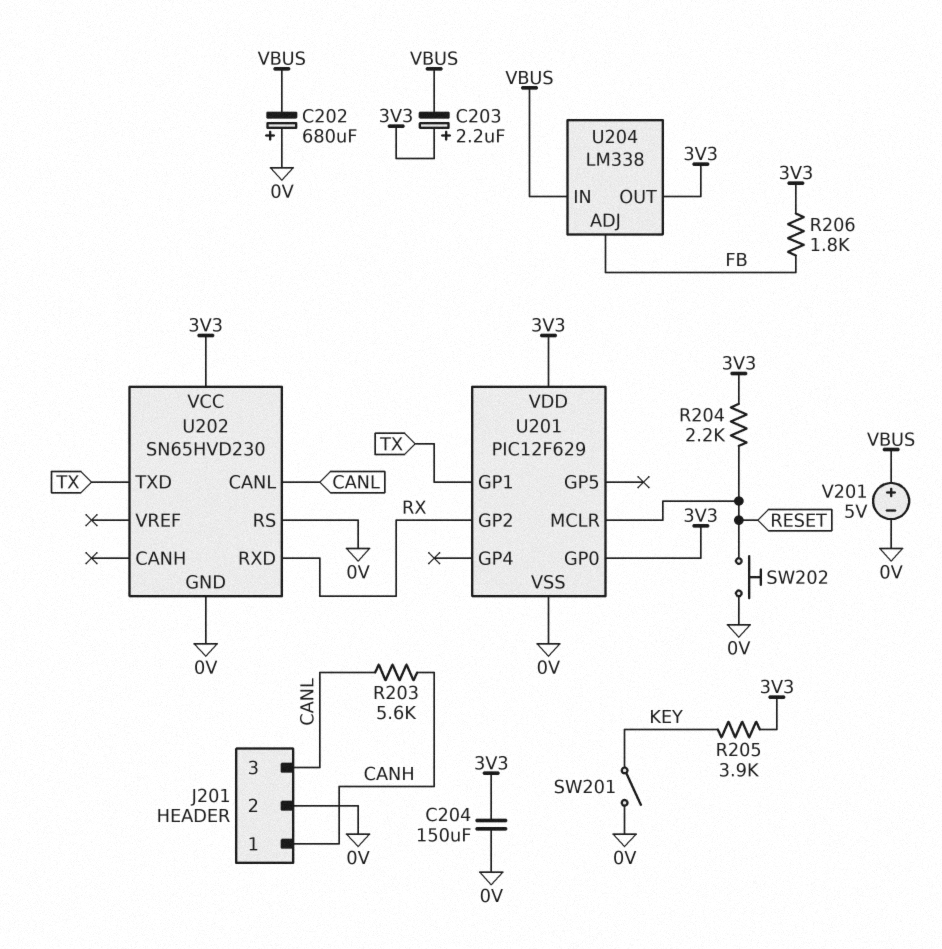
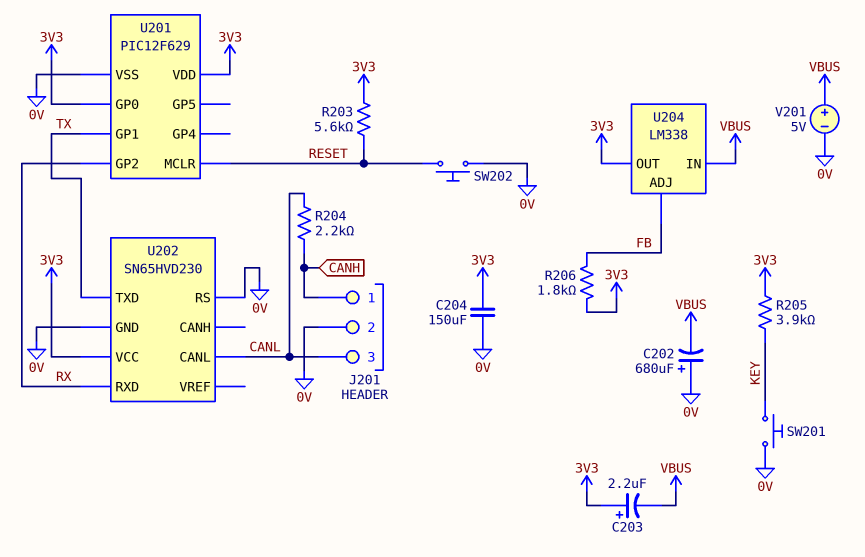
R203: 5.6k (CANH, CANL) -> 5.6k (3V3, RESET)
R204: 2.2k (3V3, RESET) -> 2.2k (CANH, CANL)
SW201: switch (0V, KEY) -> button (0V, KEY)

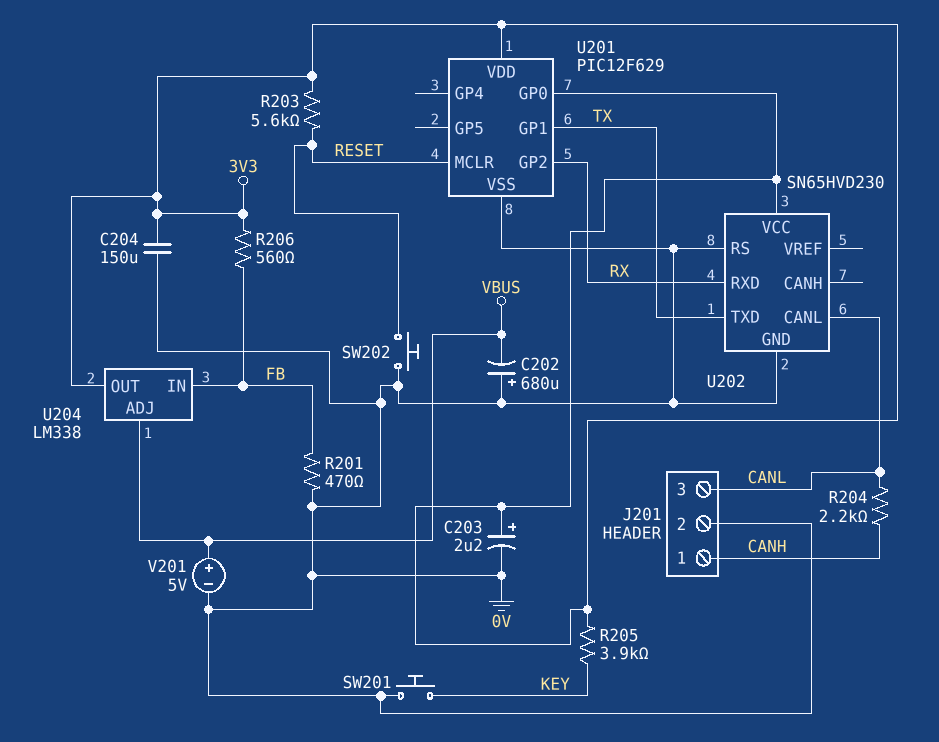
C203: 2.2uF (plus 3V3, minus VBUS) -> 2.2uF (plus 3V3, minus 0V)
R201: none -> 470 (0V, FB)
R206: 1.8k (3V3, FB) -> 560 (3V3, FB)
U204 pin ADJ: FB -> VBUS
U204 pin IN: VBUS -> FB

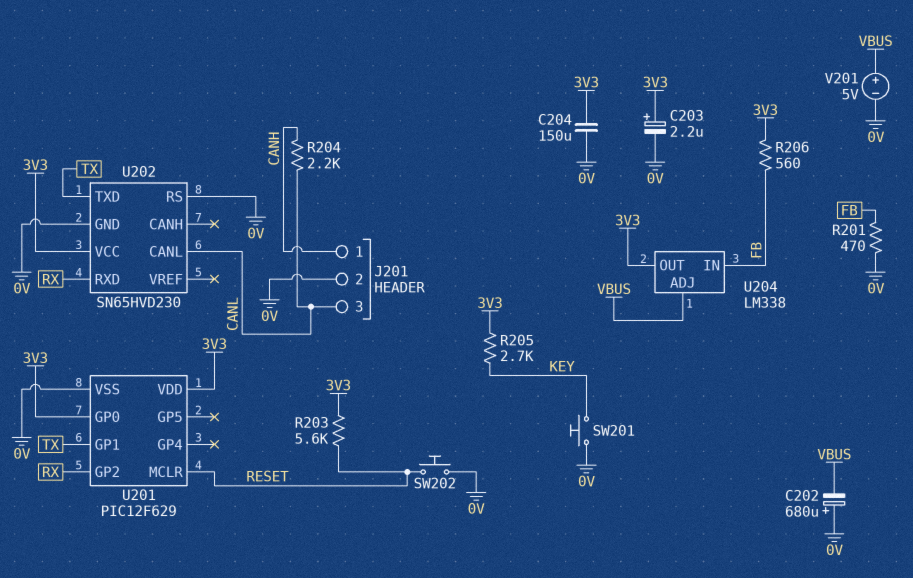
R205: 3.9k (3V3, KEY) -> 2.7k (3V3, KEY)

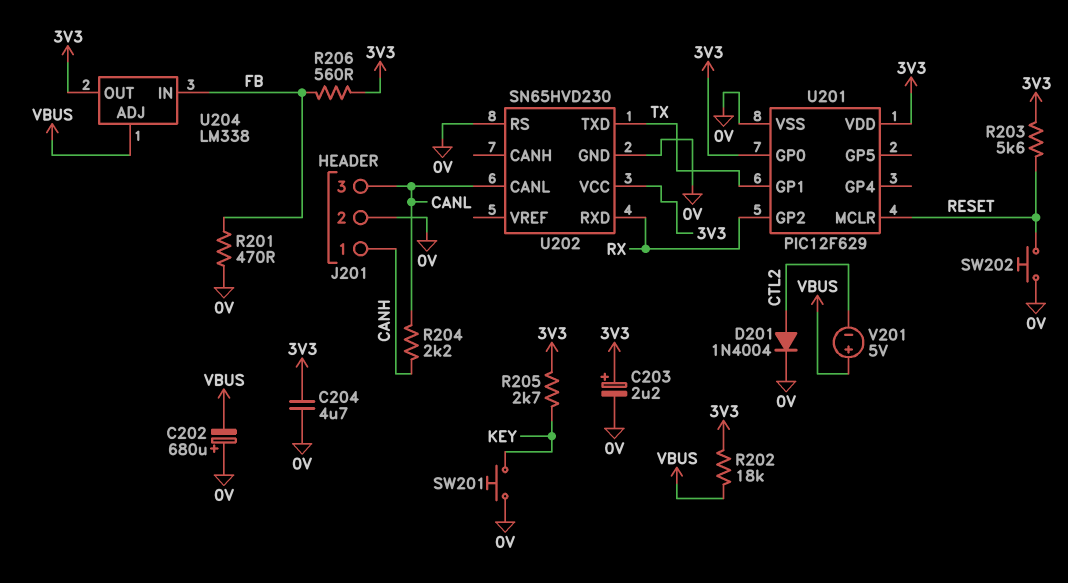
C204: 150uF (0V, 3V3) -> 4.7uF (0V, 3V3)
D201: none -> diode 1N4004 (A CTL2, K 0V)
R202: none -> 18k (3V3, VBUS)
V201: 5V (plus VBUS, minus 0V) -> 5V (plus VBUS, minus CTL2)

